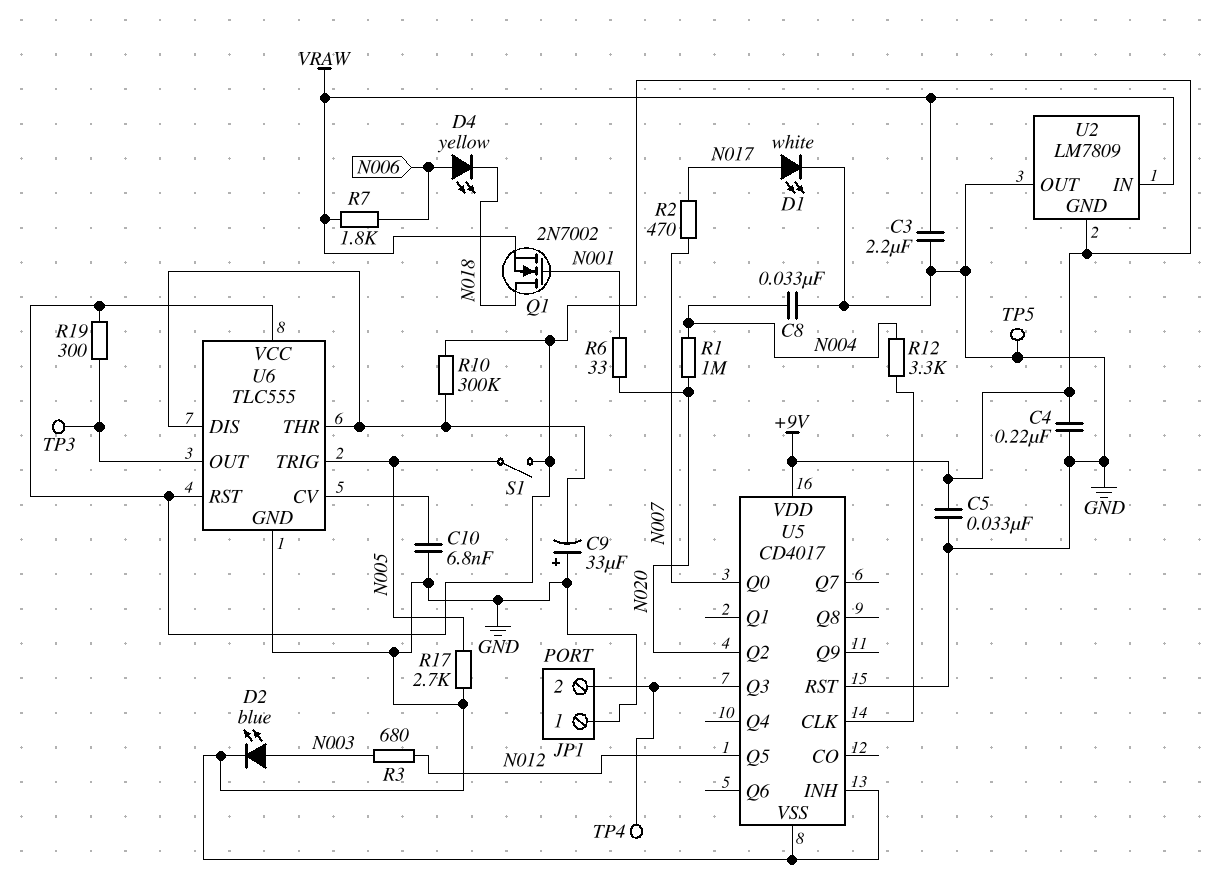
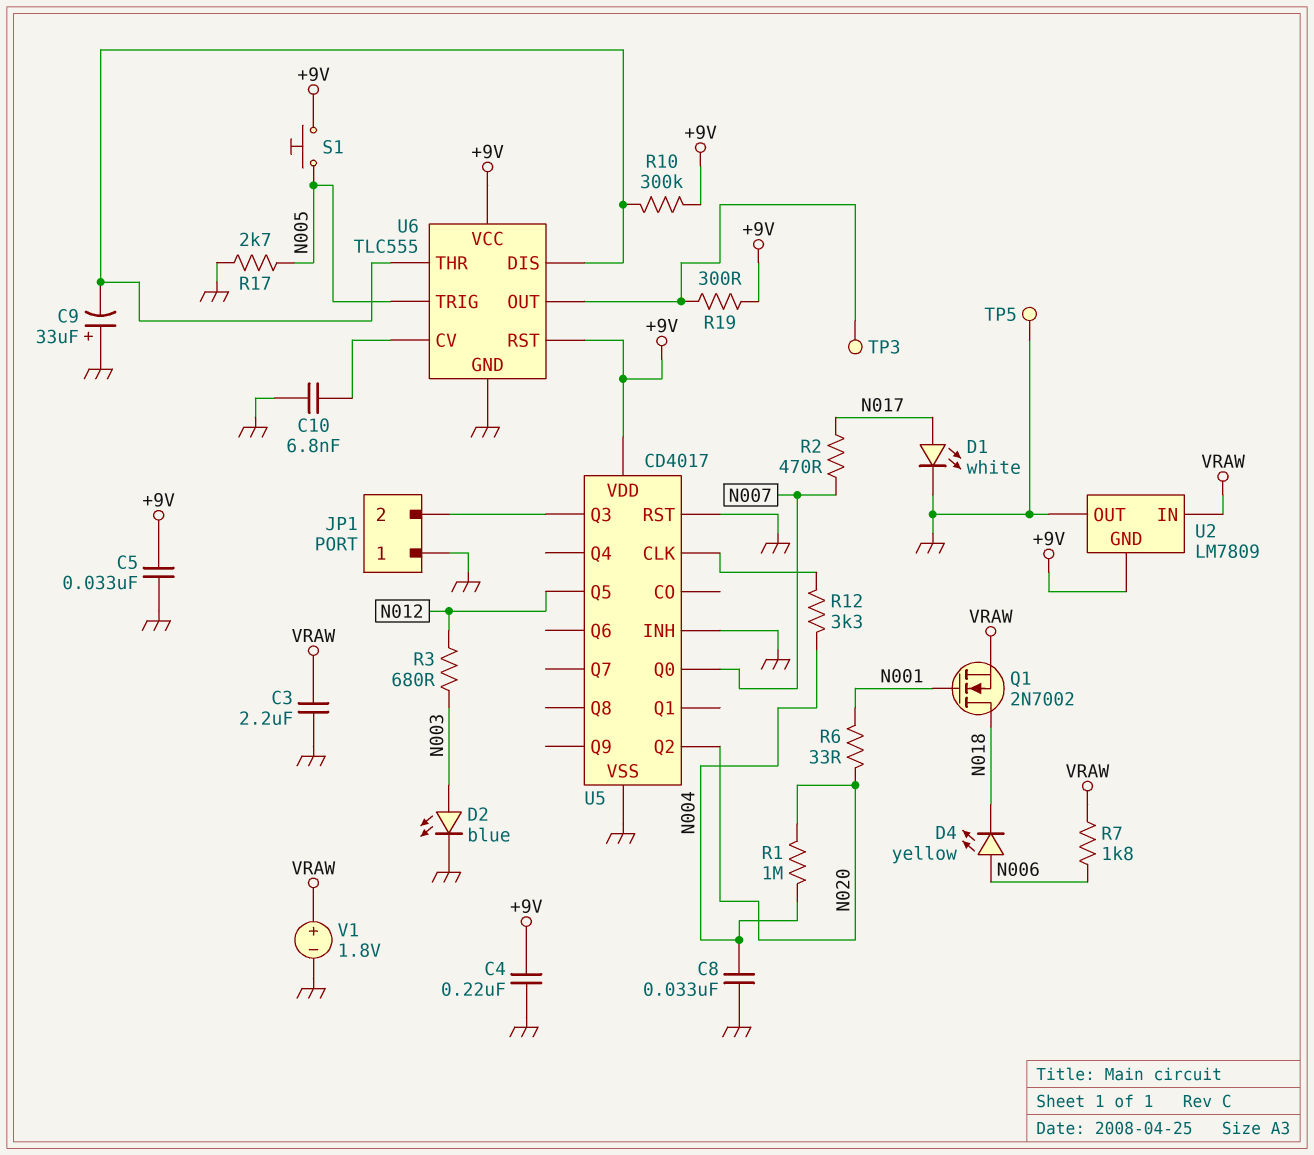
S1: switch (+9V, N005) -> button (+9V, N005)
TP4: test point (JP1/2) -> none
V1: none -> 1.8V (plus VRAW, minus GND)

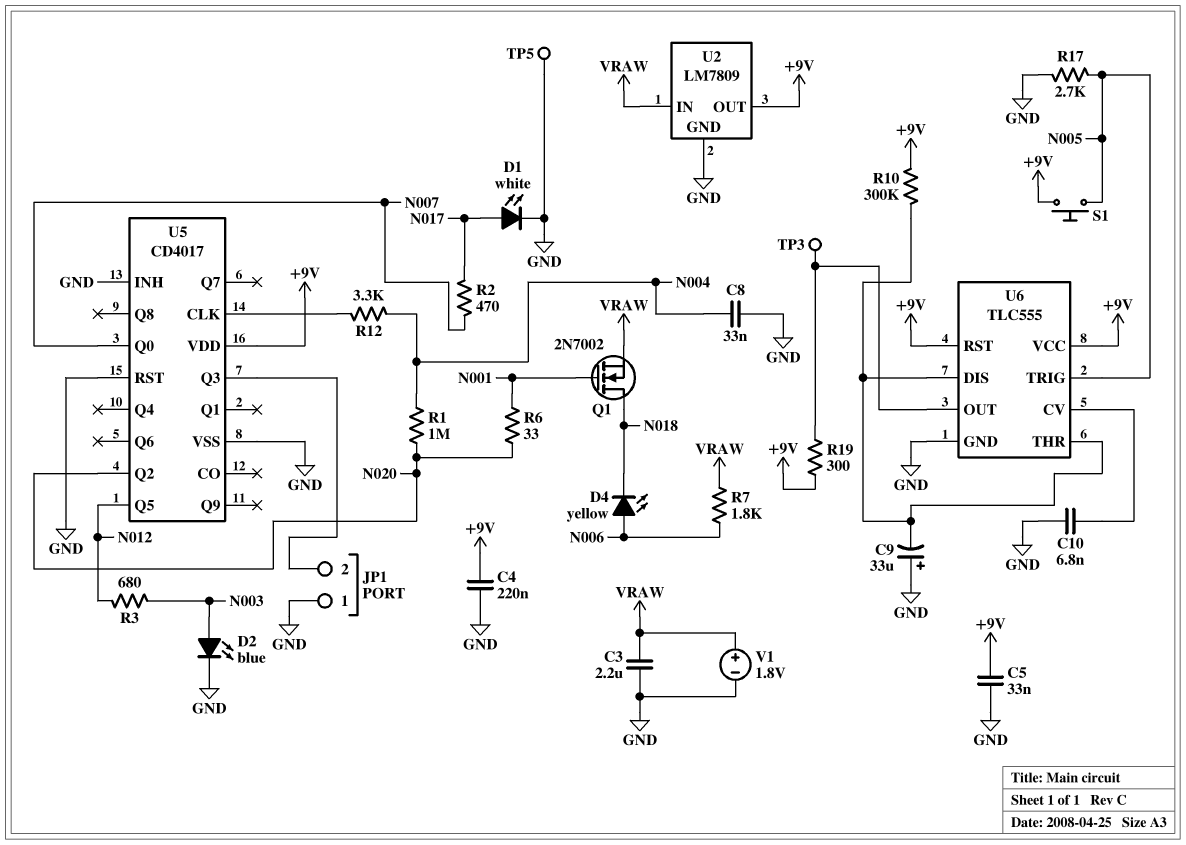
U2 pin GND: +9V -> GND
U2 pin OUT: GND -> +9V

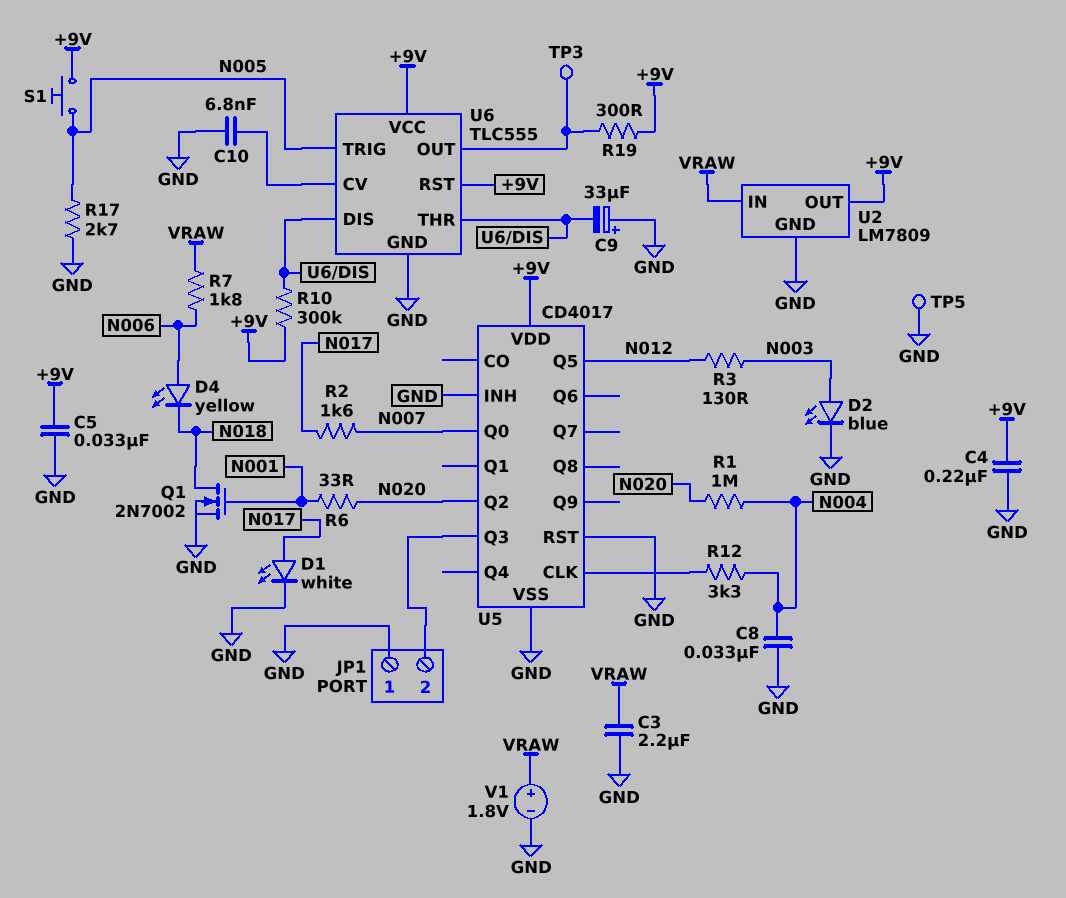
Q1: NMOS 2N7002 (G N001, D N018, S VRAW) -> NMOS 2N7002 (G N001, D N018, S GND)
R2: 470 (N007, N017) -> 1.6k (N007, N017)
R3: 680 (N003, N012) -> 130 (N003, N012)

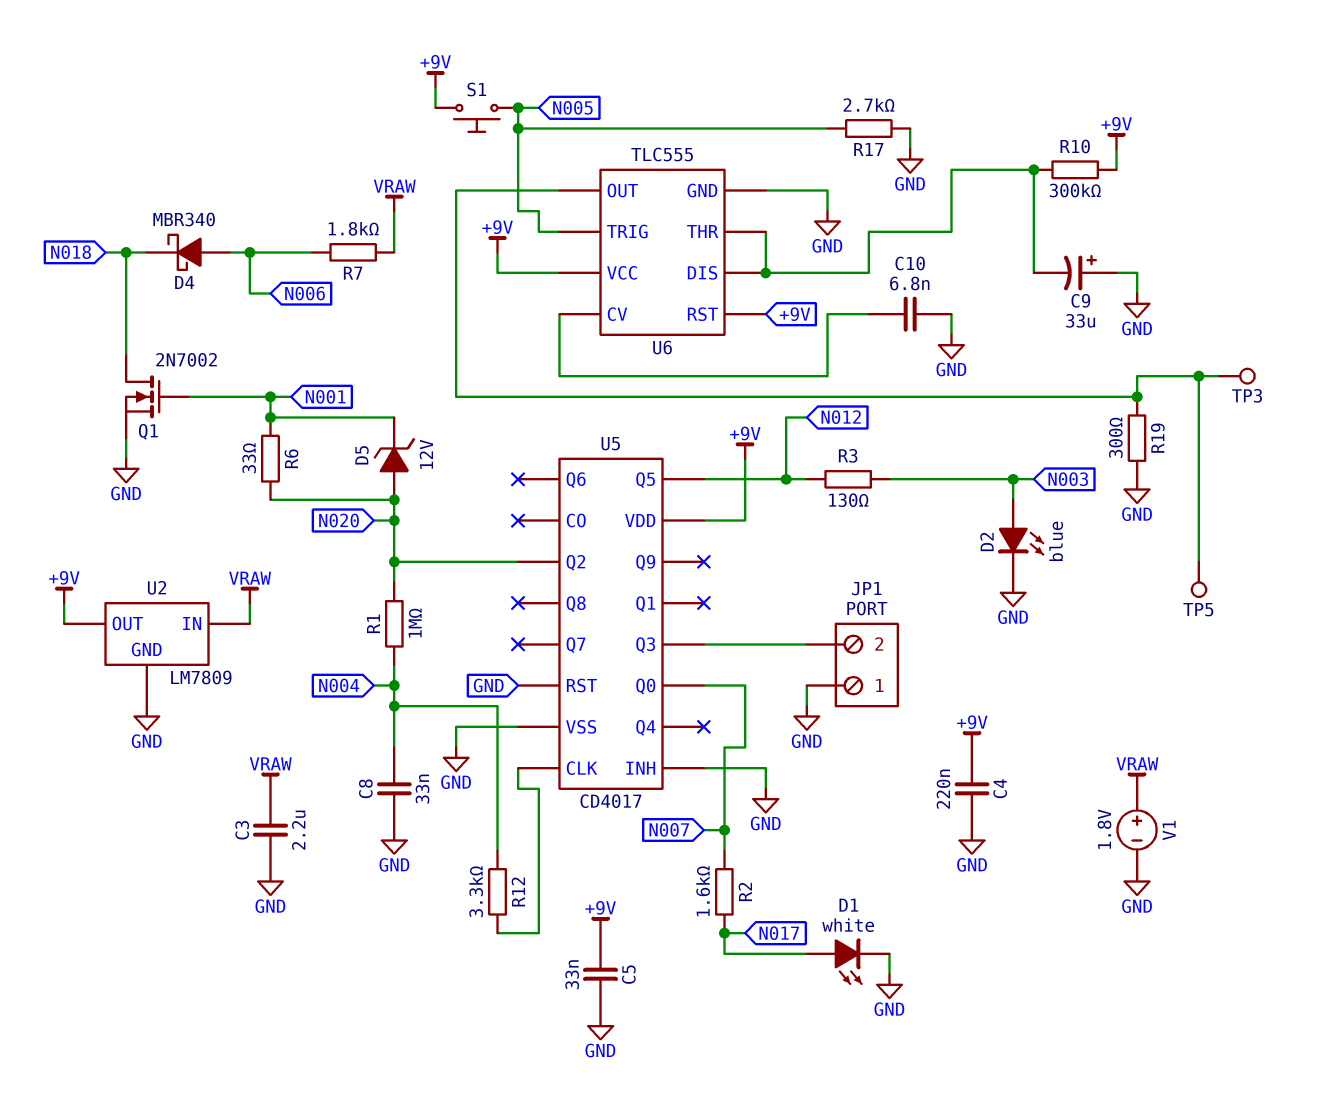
D4: LED yellow (A N006, K N018) -> schottky MBR340 (A N006, K N018)
D5: none -> zener 12V (A N020, K N001)
R19: 300 (+9V, U6/OUT) -> 300 (GND, U6/OUT)
TP5: test point (GND) -> test point (U6/OUT)

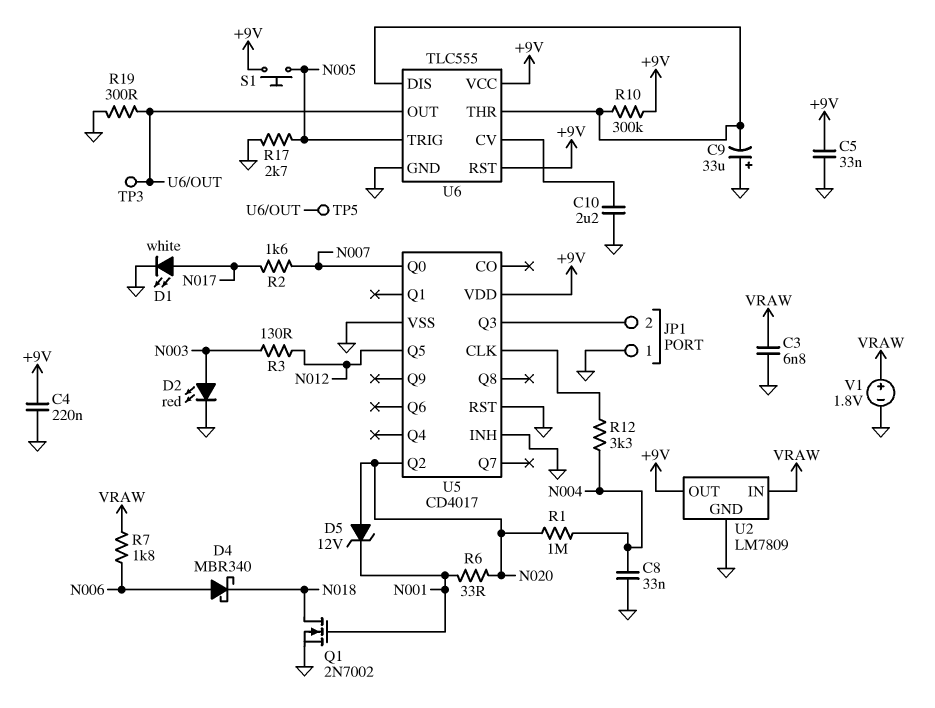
C3: 2.2uF (GND, VRAW) -> 6.8nF (GND, VRAW)
C10: 6.8nF (GND, U6/CV) -> 2.2uF (GND, U6/CV)
D2: LED blue (A N003, K GND) -> LED red (A N003, K GND)

